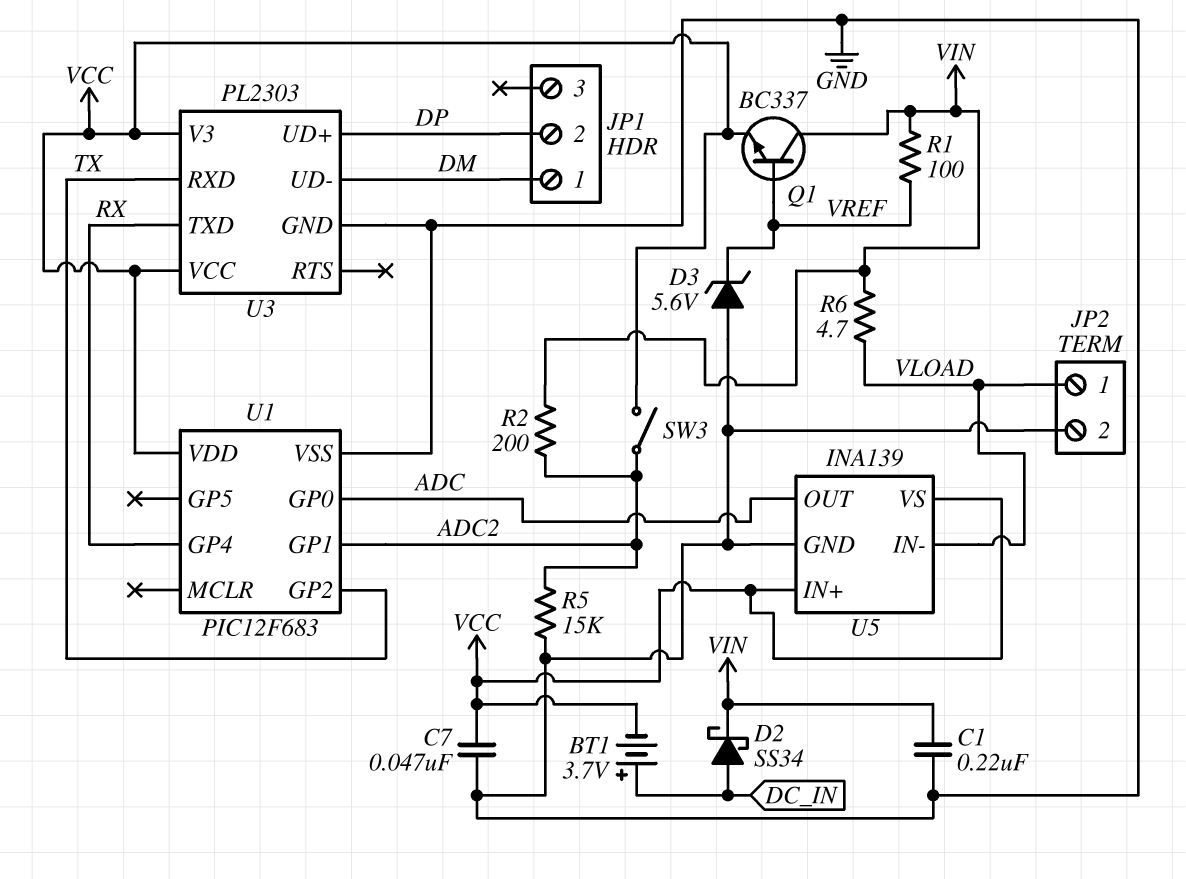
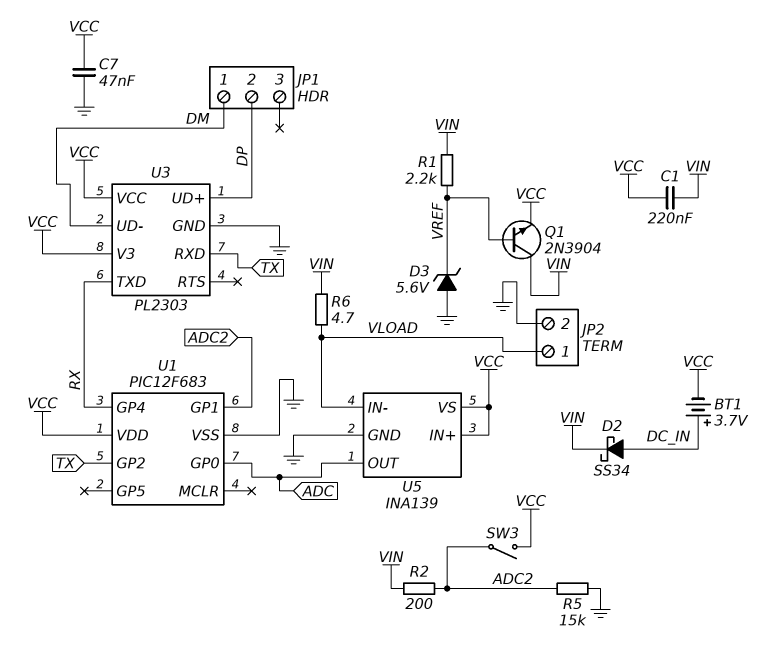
C1: 220nF (GND, VIN) -> 220nF (VCC, VIN)
Q1: NPN BC337 (B VREF, C VIN, E VCC) -> NPN 2N3904 (B VREF, C VIN, E VCC)
R1: 100 (VIN, VREF) -> 2.2k (VIN, VREF)

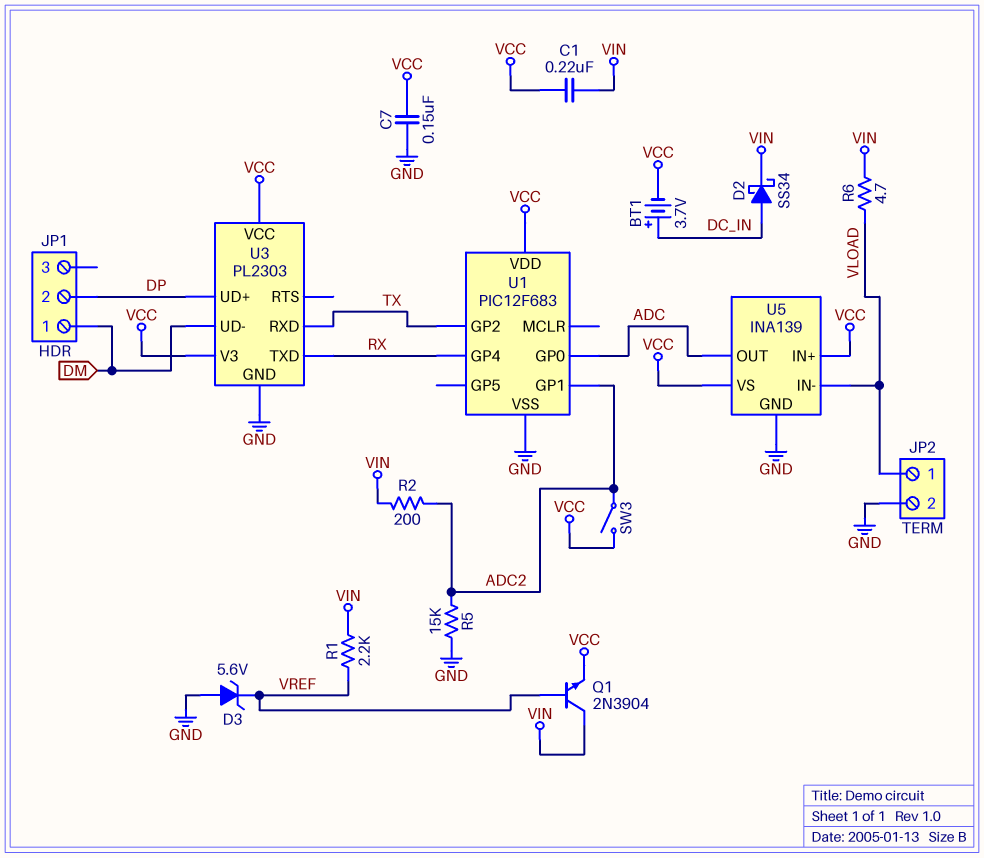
C7: 47nF (GND, VCC) -> 150nF (GND, VCC)

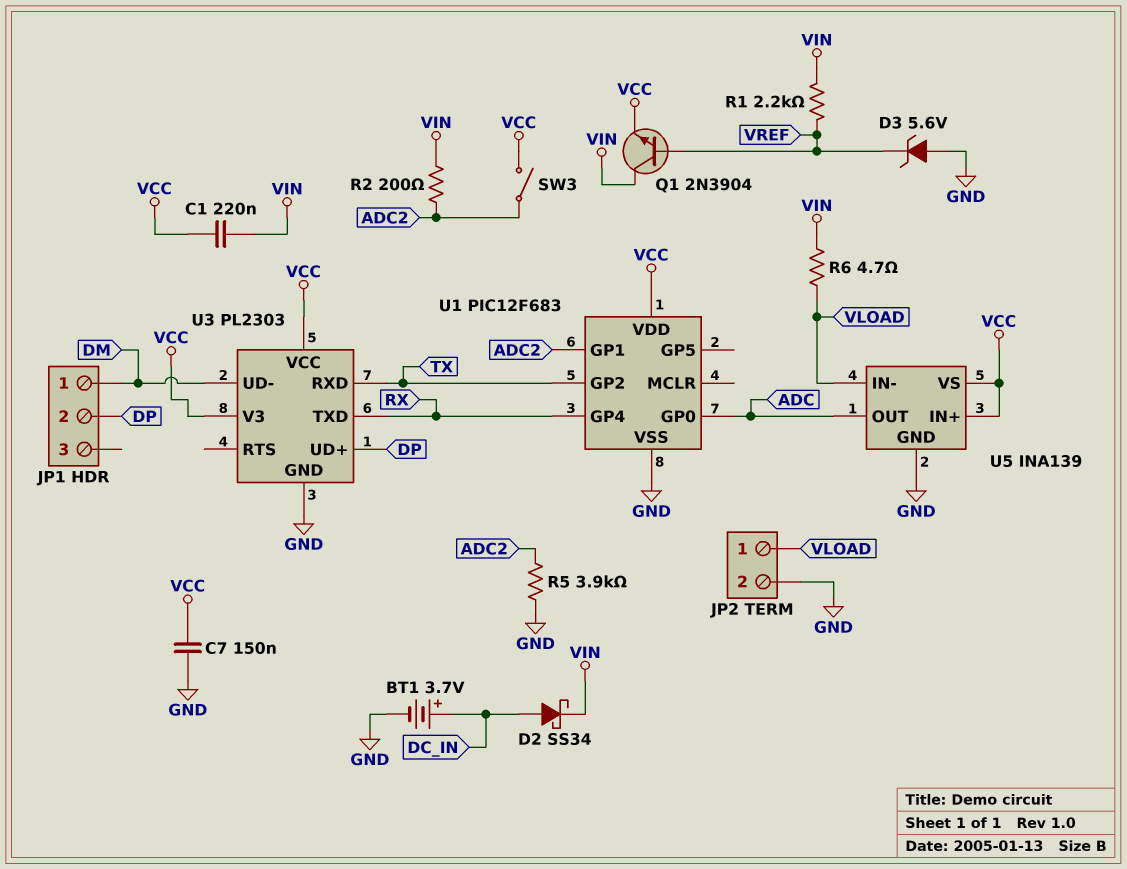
BT1: 3.7V (plus DC_IN, minus VCC) -> 3.7V (plus DC_IN, minus GND)
R5: 15k (ADC2, GND) -> 3.9k (ADC2, GND)

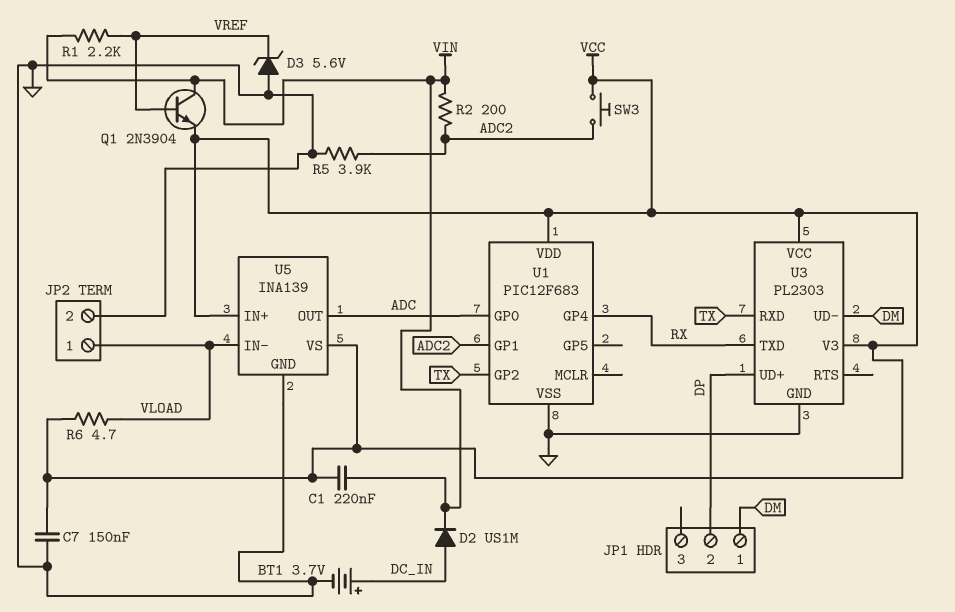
D2: schottky SS34 (A DC_IN, K VIN) -> diode US1M (A DC_IN, K VIN)
R6: 4.7 (VIN, VLOAD) -> 4.7 (VCC, VLOAD)
SW3: switch (ADC2, VCC) -> button (ADC2, VCC)

